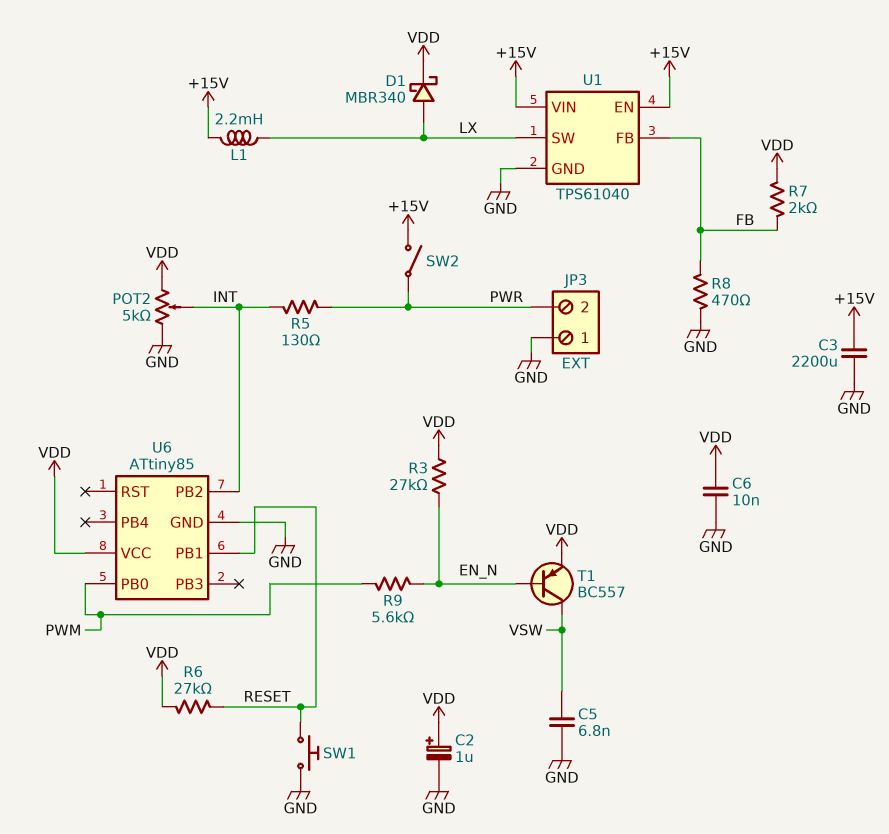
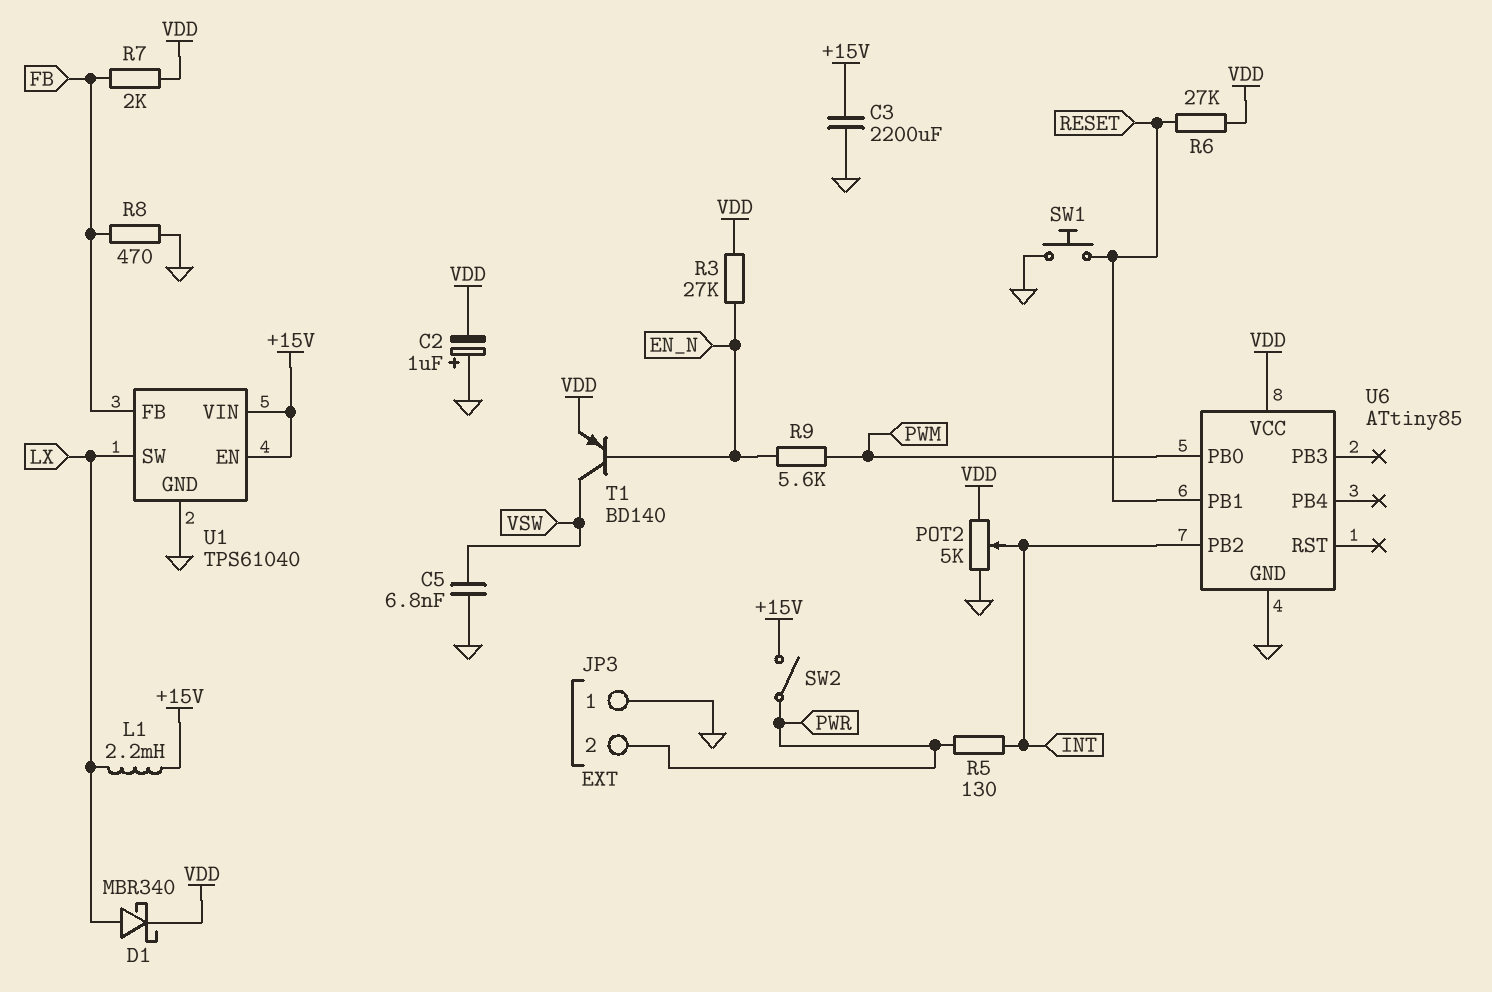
C2: 1uF (plus VDD, minus GND) -> 1uF (plus GND, minus VDD)
C6: 10nF (GND, VDD) -> none
T1: PNP BC557 (B EN_N, C VSW, E VDD) -> PNP BD140 (B EN_N, C VSW, E VDD)

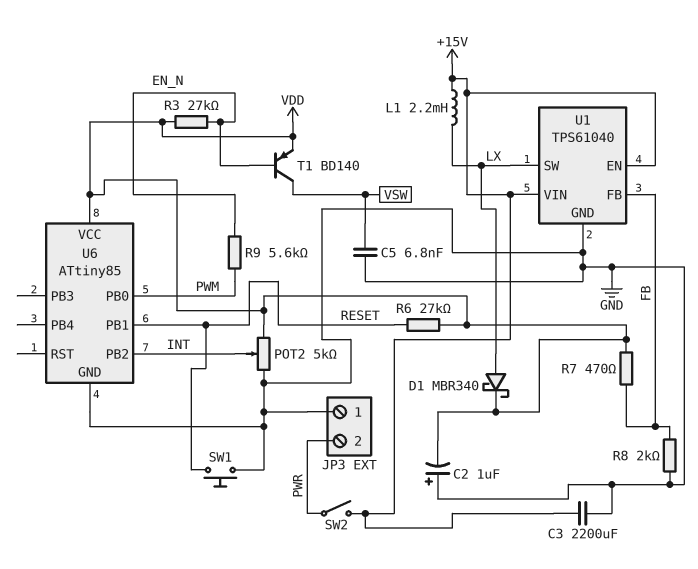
R5: 130 (INT, PWR) -> none
R7: 2k (FB, VDD) -> 470 (FB, VDD)
R8: 470 (FB, GND) -> 2k (FB, GND)

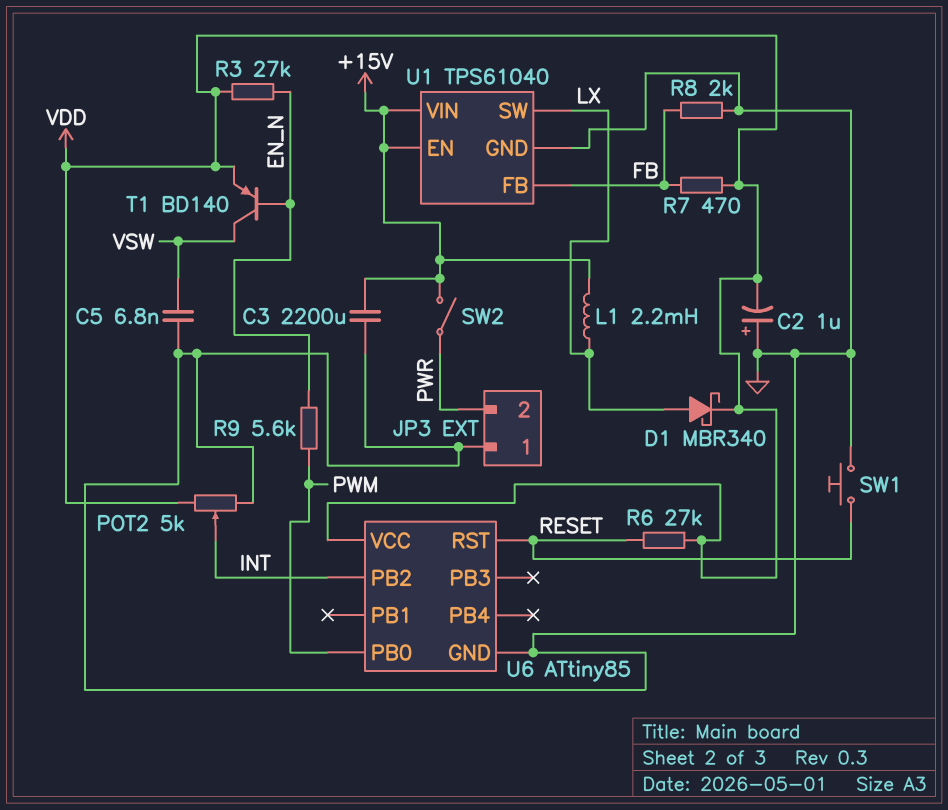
U6 pin PB1: RESET -> none
U6 pin RST: none -> RESET

